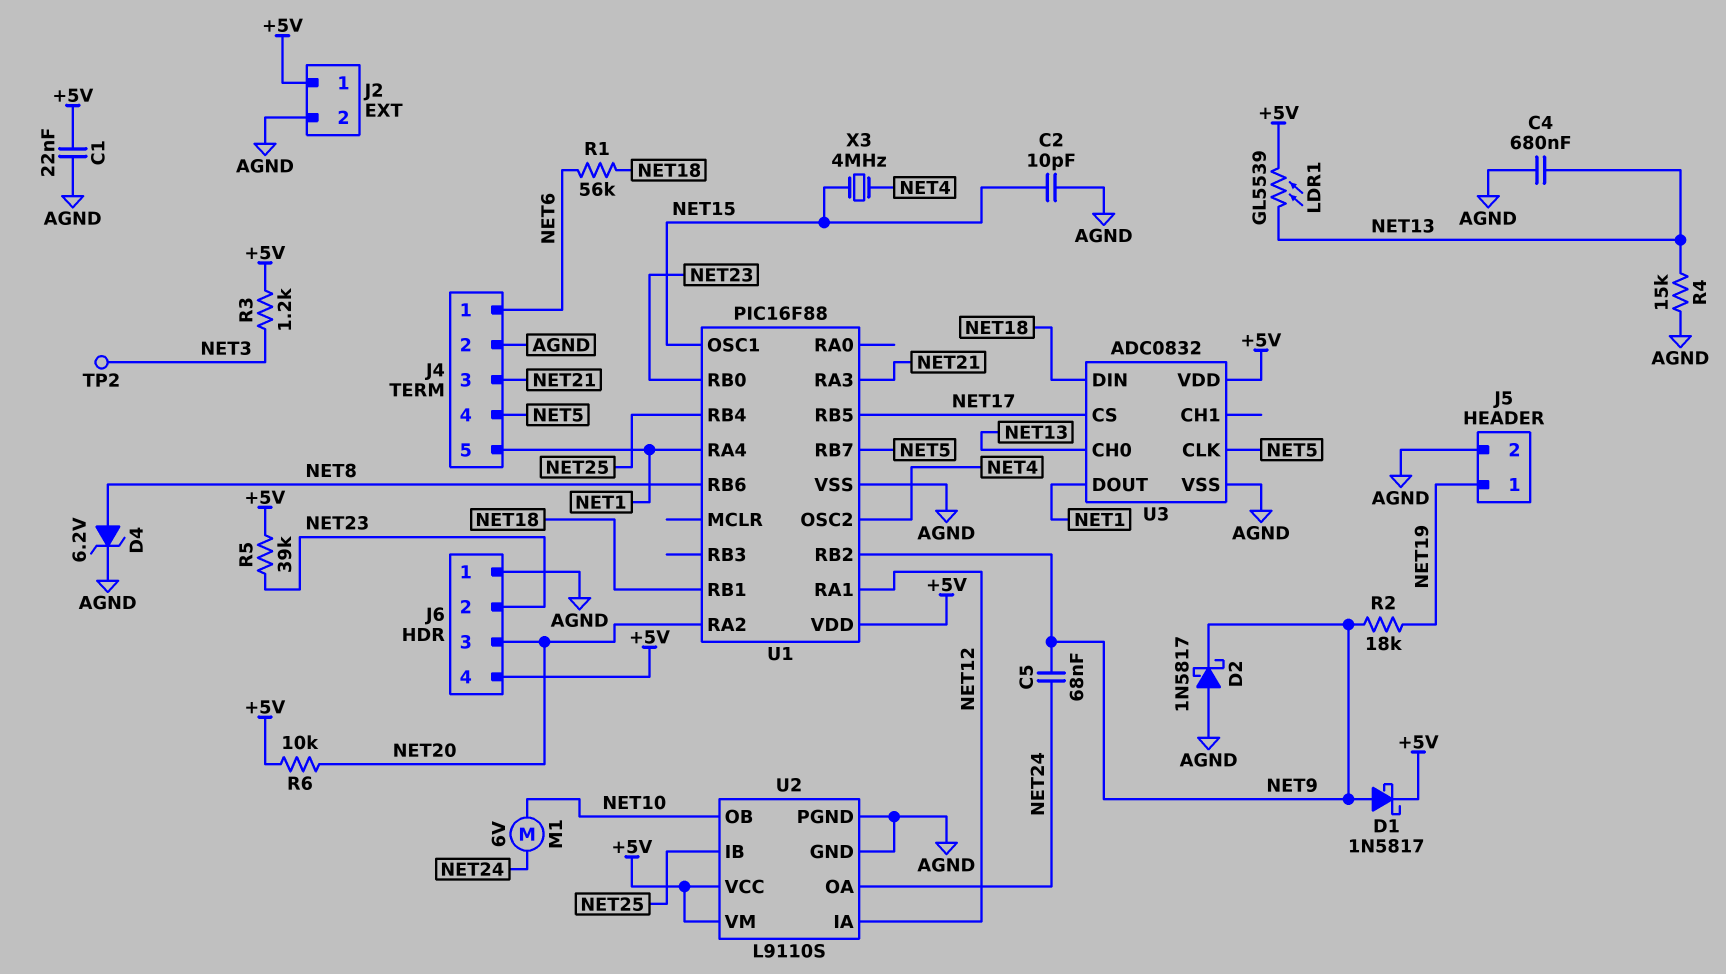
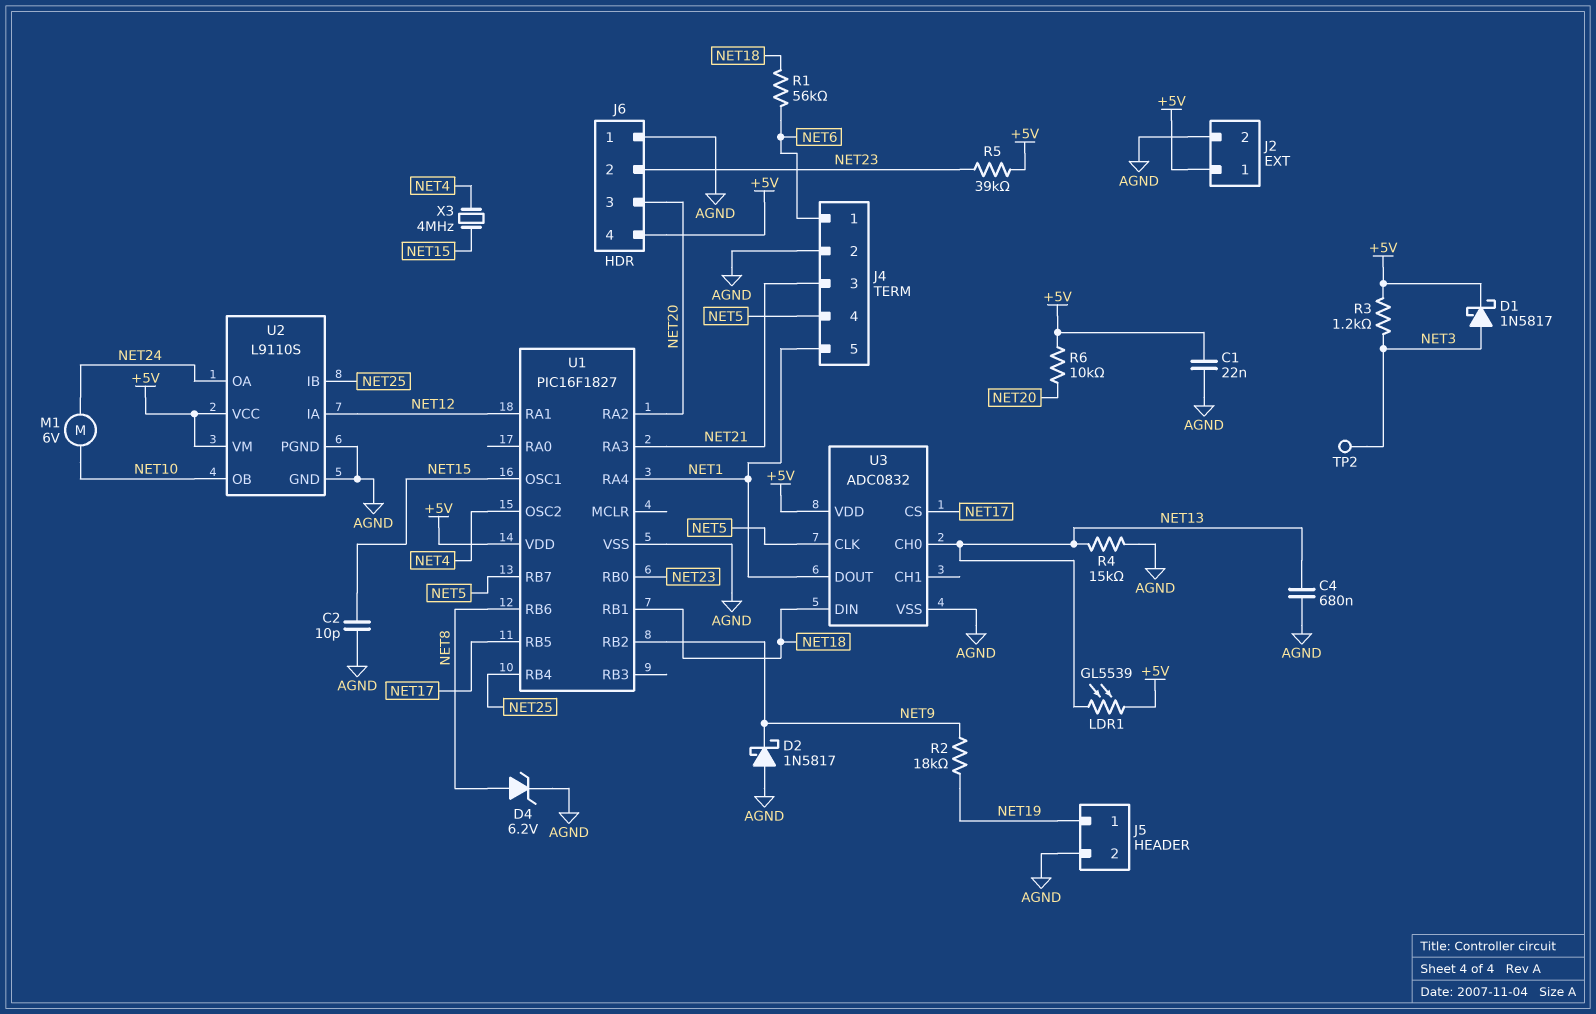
C5: 68nF (NET9, NET24) -> none
D1: schottky 1N5817 (A NET9, K +5V) -> schottky 1N5817 (A NET3, K +5V)
U1: PIC16F88 -> PIC16F1827

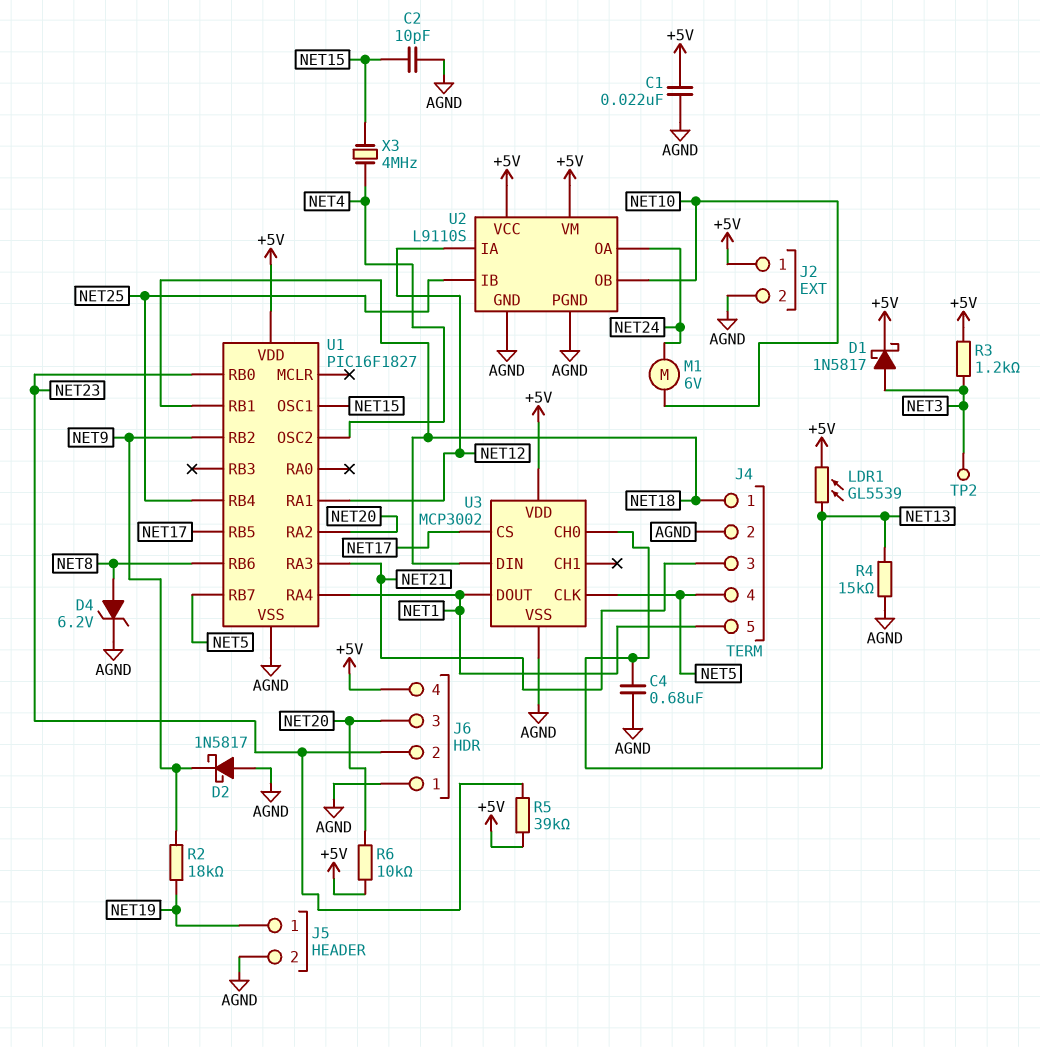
J4 pin 1: NET6 -> NET18
R1: 56k (NET6, NET18) -> none
U3: ADC0832 -> MCP3002

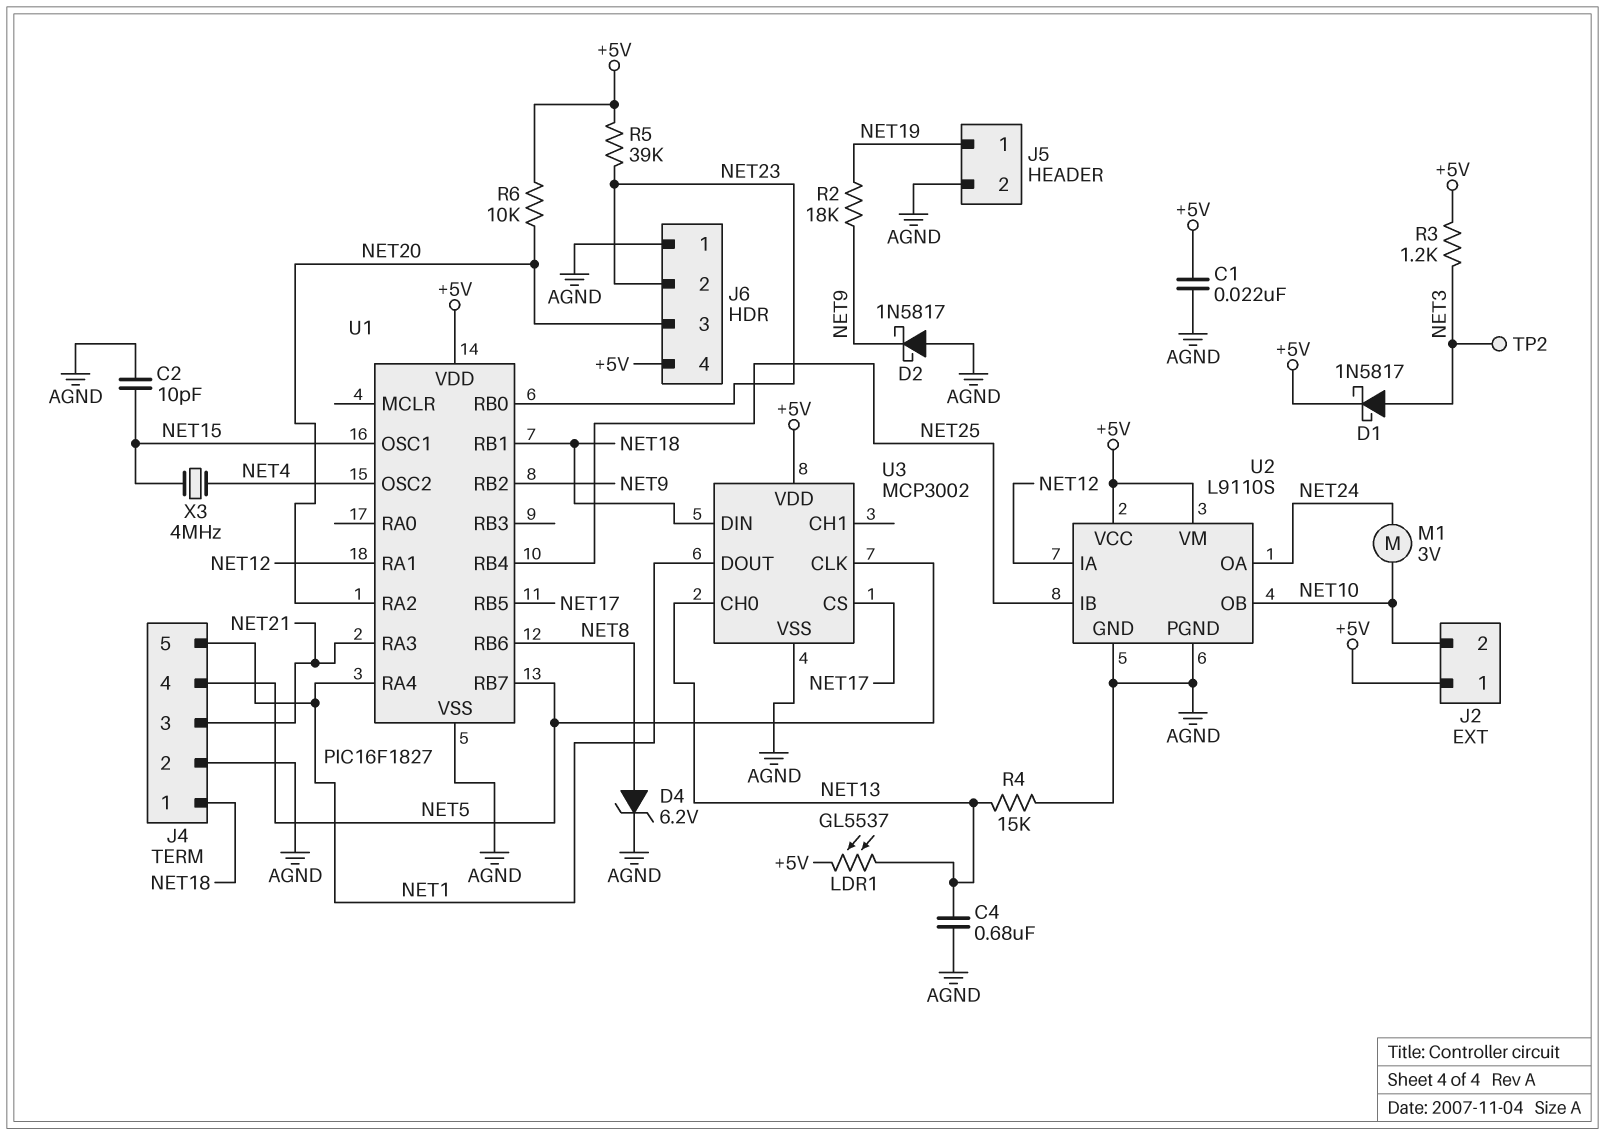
J2 pin 2: AGND -> NET10
LDR1: GL5539 (+5V, NET13) -> GL5537 (+5V, NET13)
M1: motor 6V (NET10, NET24) -> motor 3V (NET10, NET24)

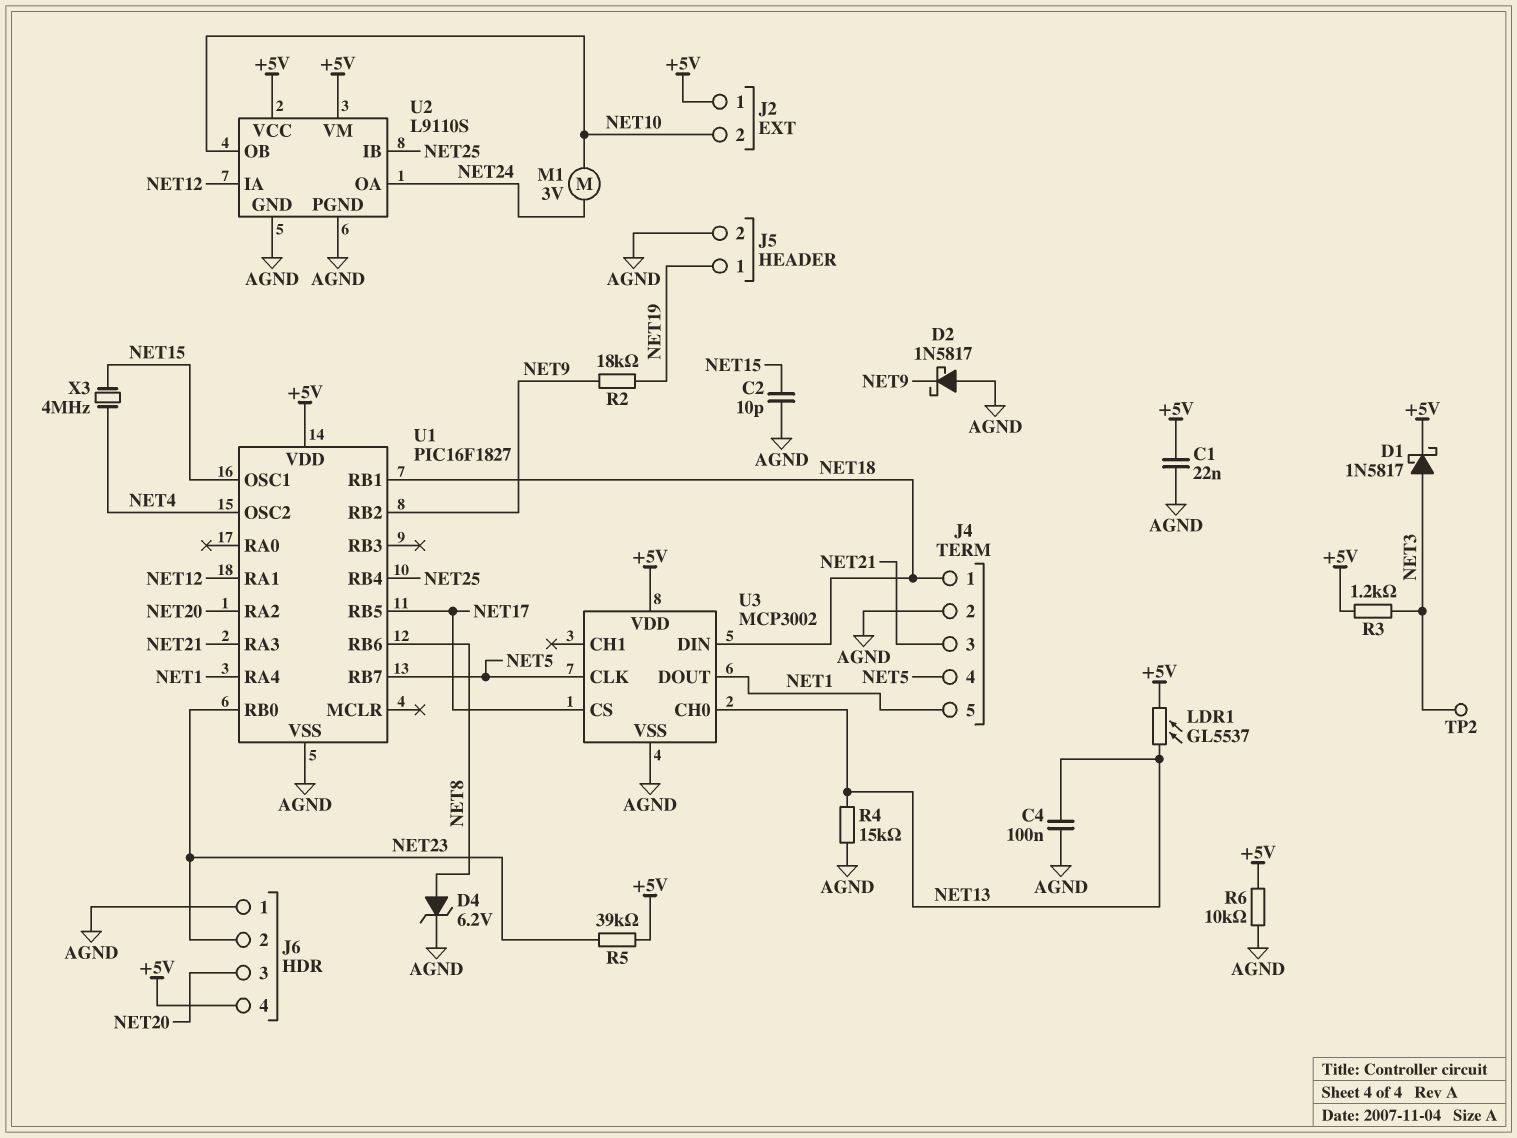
C4: 680nF (AGND, NET13) -> 100nF (AGND, NET13)
R6: 10k (+5V, NET20) -> 10k (+5V, AGND)

